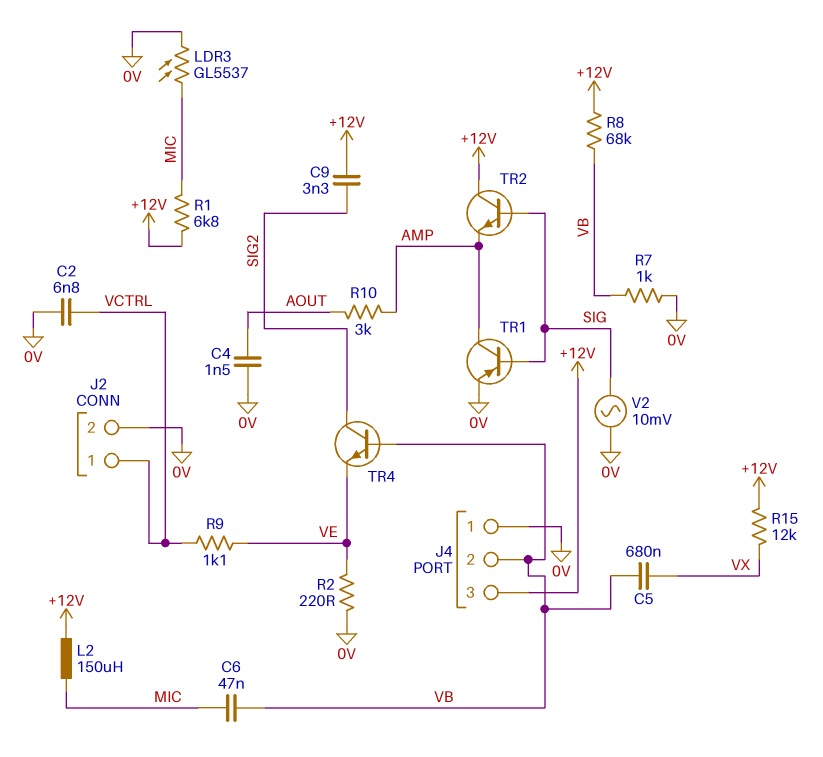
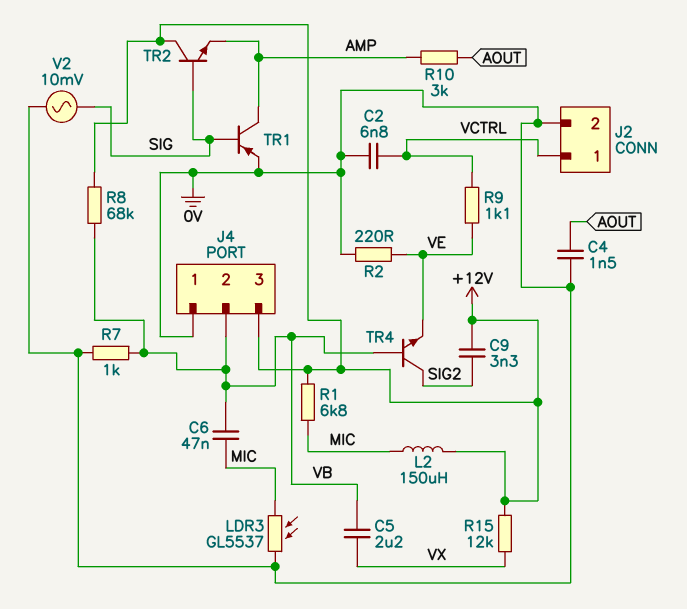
C5: 680nF (VB, VX) -> 2.2uF (VB, VX)

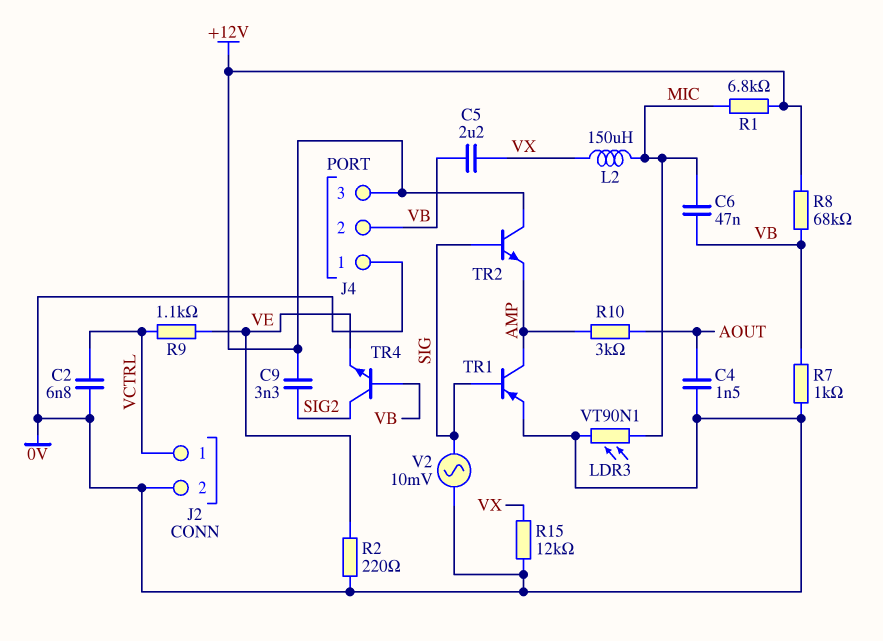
L2: 150uH (+12V, MIC) -> 150uH (MIC, VX)
LDR3: GL5537 (0V, MIC) -> VT90N1 (0V, MIC)
R15: 12k (+12V, VX) -> 12k (0V, VX)

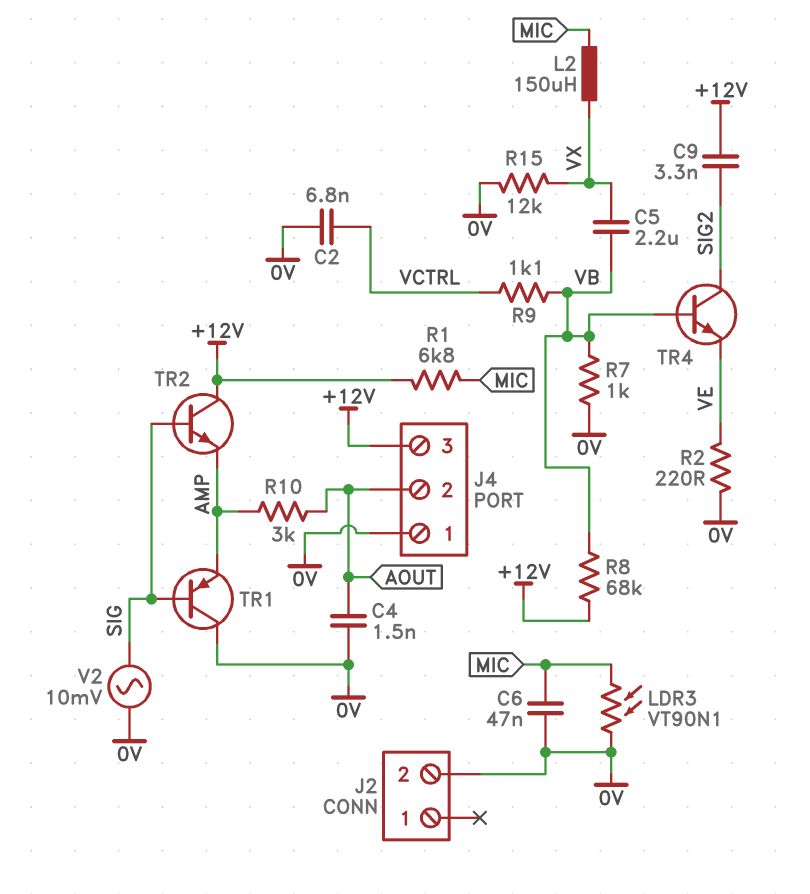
C6: 47nF (MIC, VB) -> 47nF (0V, MIC)
J2 pin 1: VCTRL -> none
J4 pin 2: VB -> AOUT
R9: 1.1k (VCTRL, VE) -> 1.1k (VB, VCTRL)
TR1: PNP (B SIG, C AMP, E 0V) -> PNP (B SIG, C 0V, E AMP)

